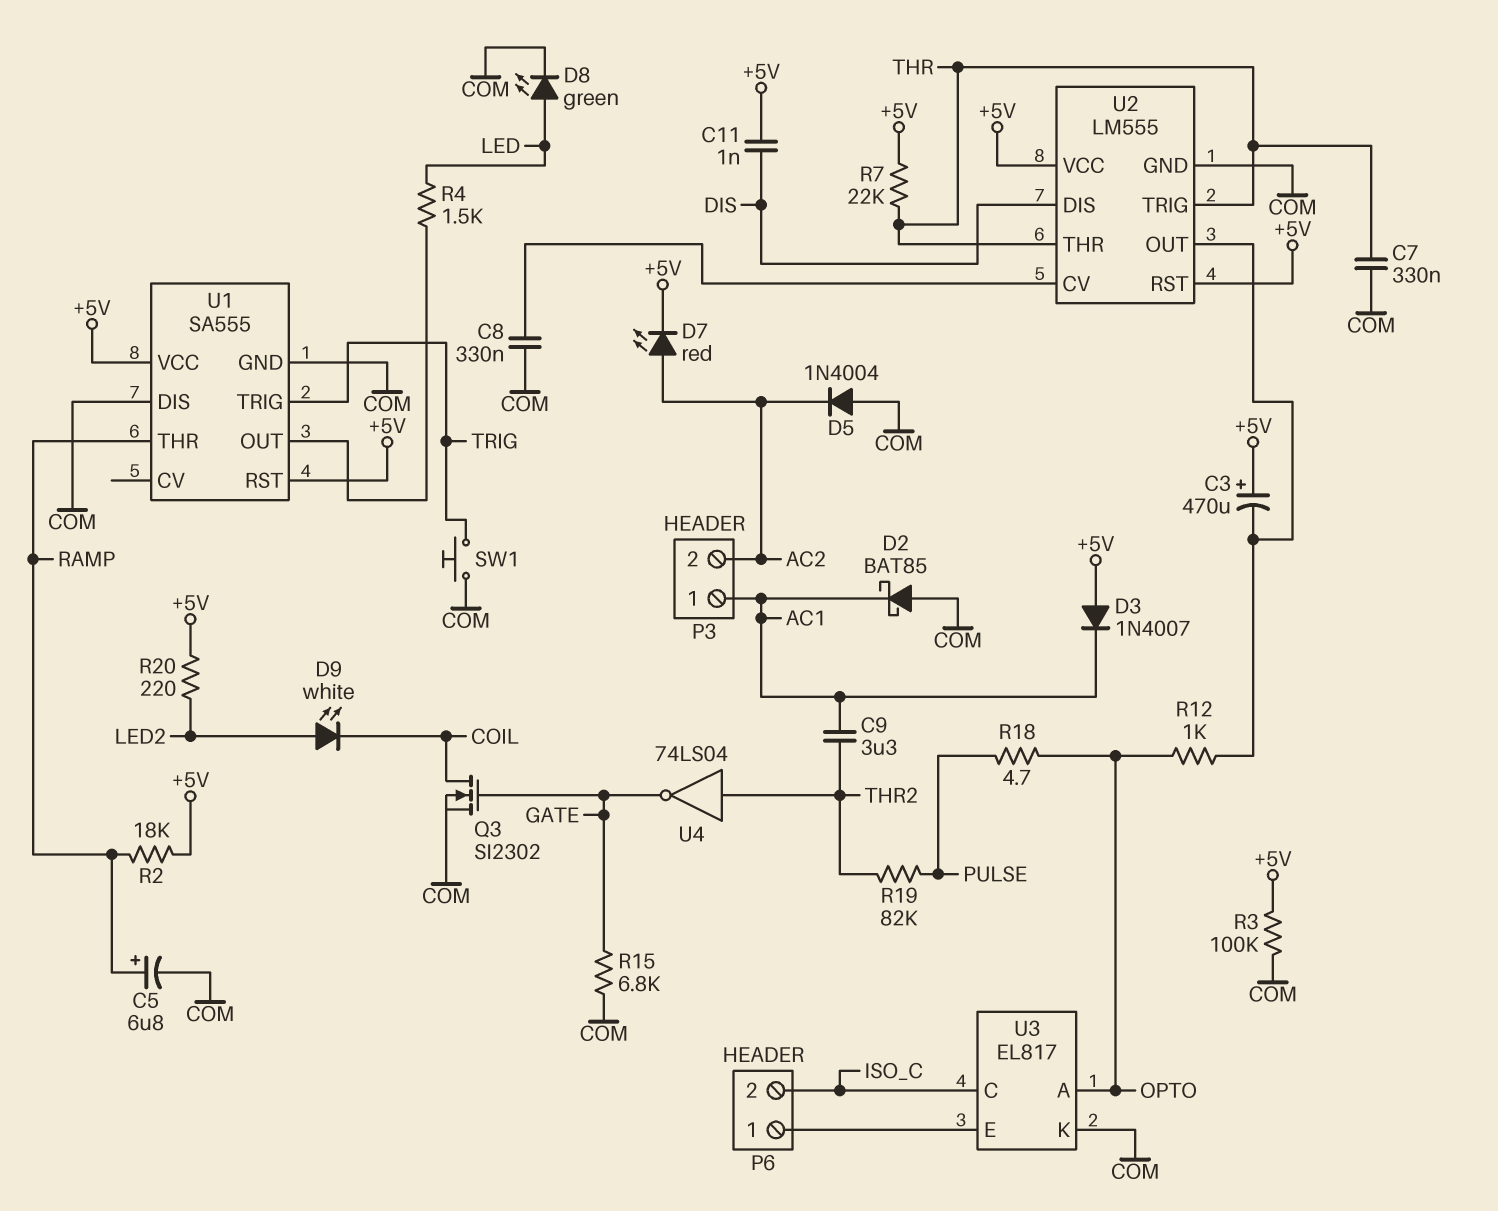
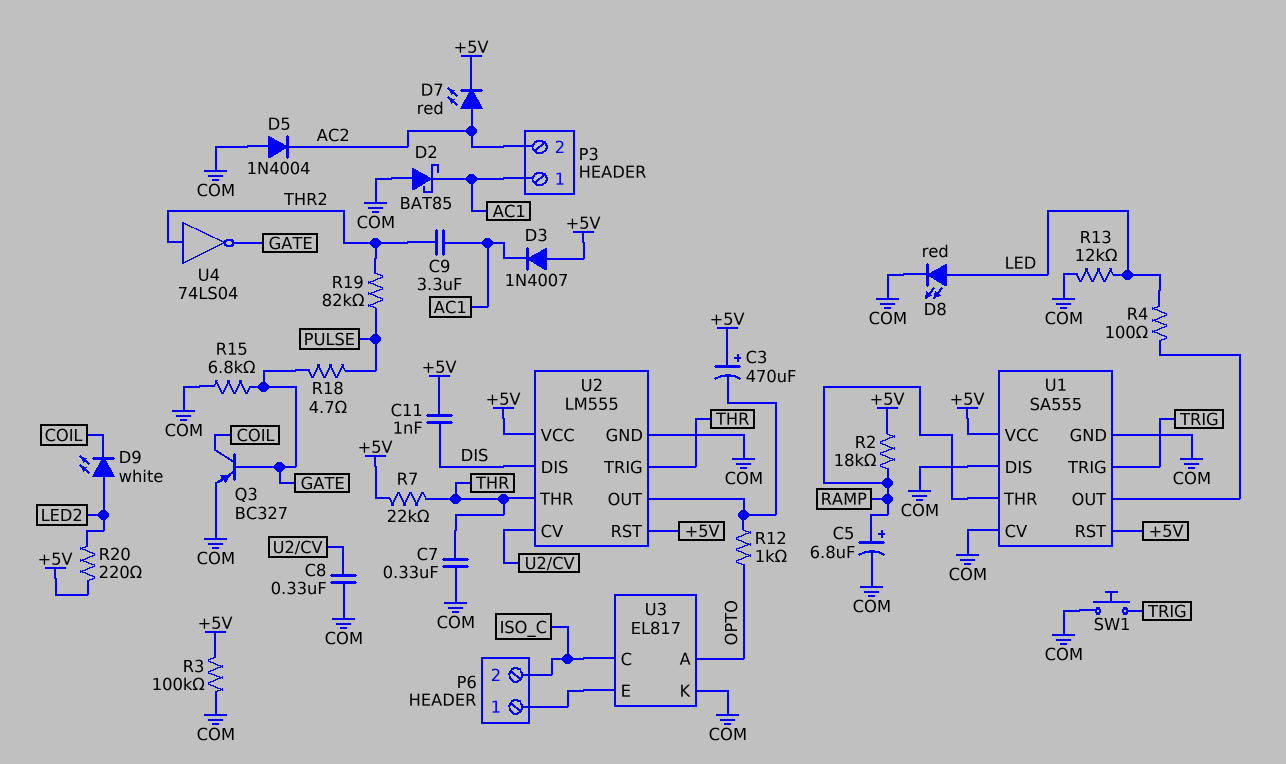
D8: LED green (A LED, K COM) -> LED red (A LED, K COM)
Q3: NMOS SI2302 (G GATE, D COIL, S COM) -> PNP BC327 (B GATE, C COIL, E COM)
R4: 1.5k (LED, U1/OUT) -> 100 (LED, U1/OUT)
R13: none -> 12k (COM, LED)
R18: 4.7 (OPTO, PULSE) -> 4.7 (GATE, PULSE)
U1 pin CV: none -> COM

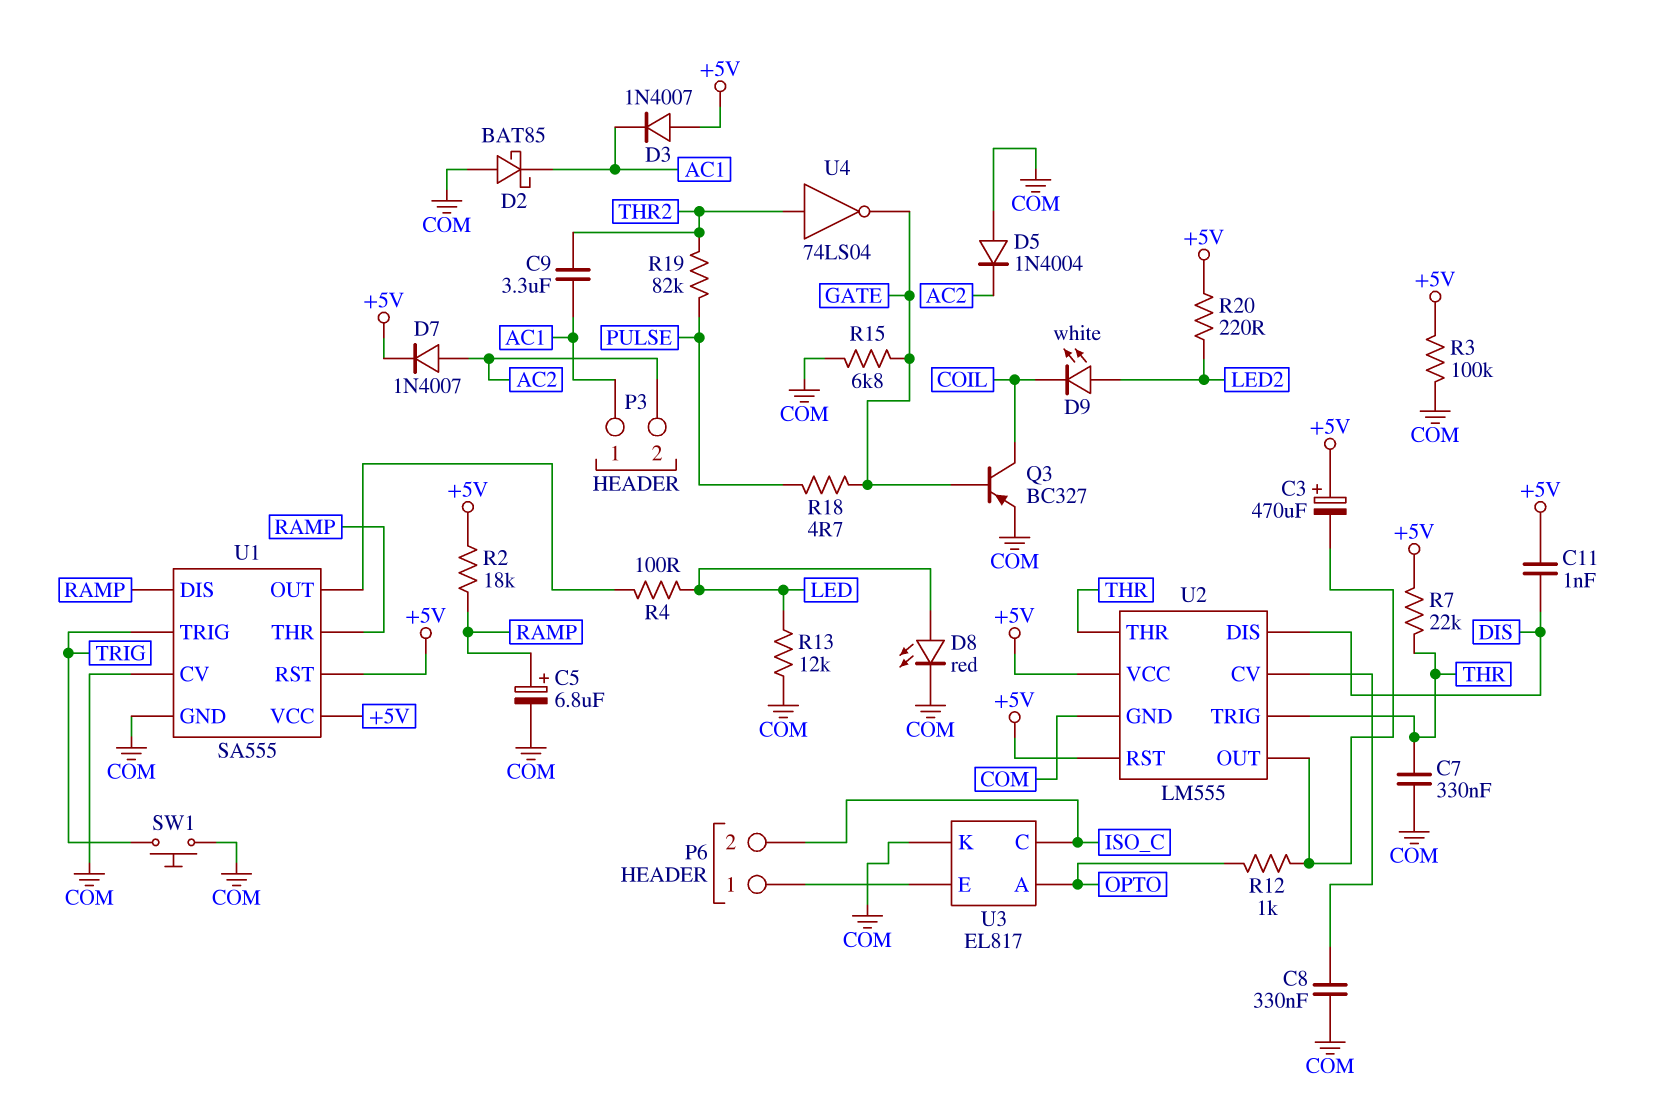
D7: LED red (A AC2, K +5V) -> diode 1N4007 (A AC2, K +5V)
U1 pin DIS: COM -> RAMP

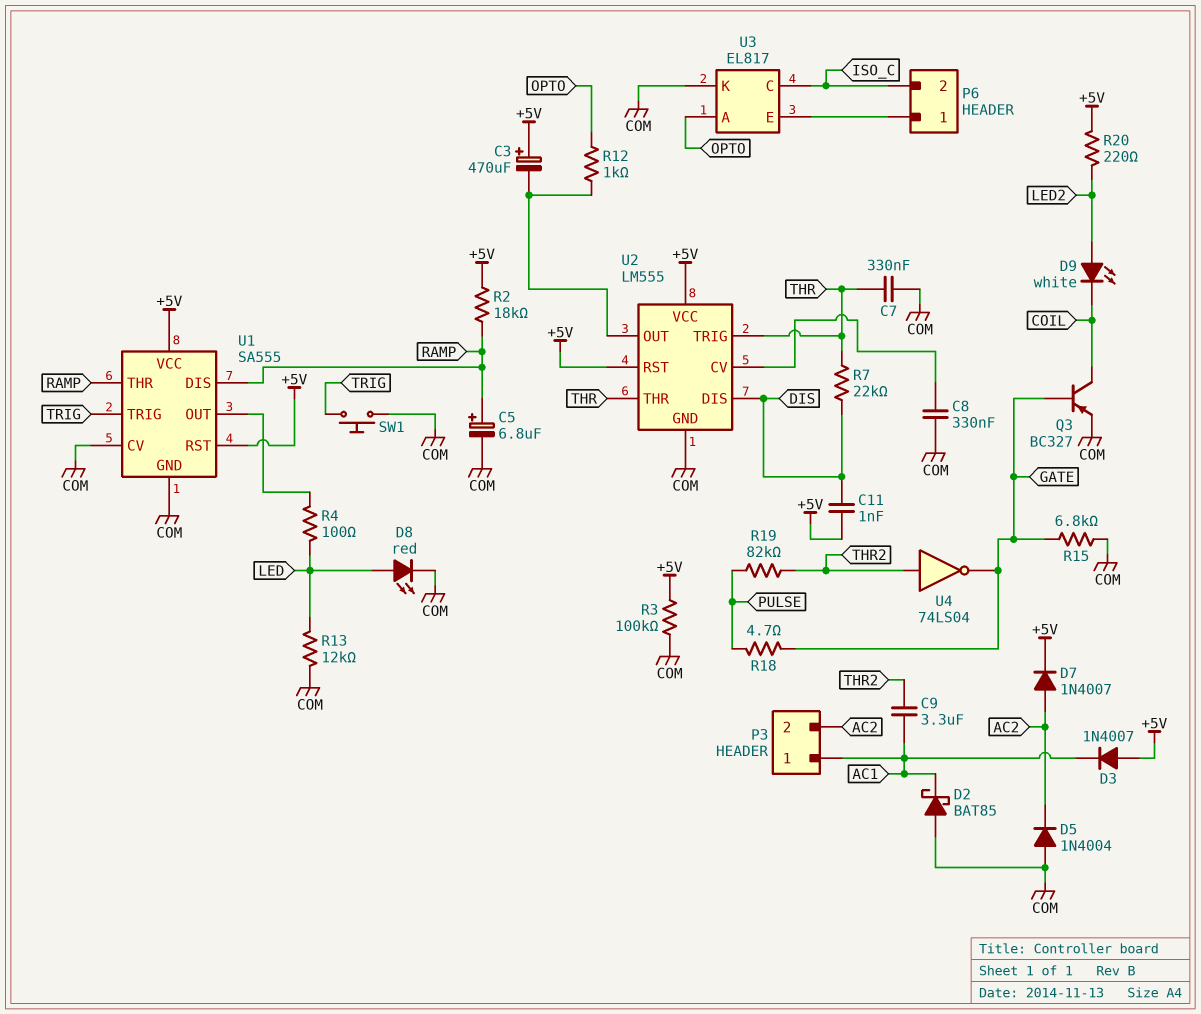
R7: 22k (+5V, THR) -> 22k (DIS, THR)

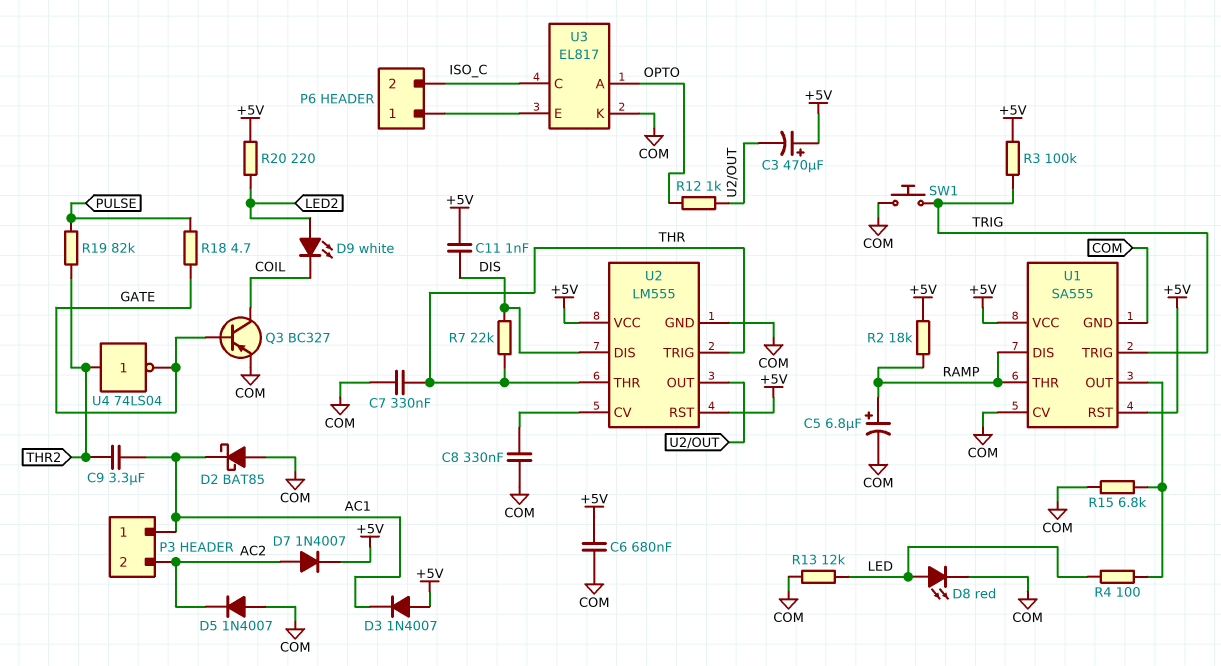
C6: none -> 680nF (+5V, COM)
D5: diode 1N4004 (A COM, K AC2) -> diode 1N4007 (A COM, K AC2)
R3: 100k (+5V, COM) -> 100k (+5V, TRIG)
R15: 6.8k (COM, GATE) -> 6.8k (COM, U1/OUT)

